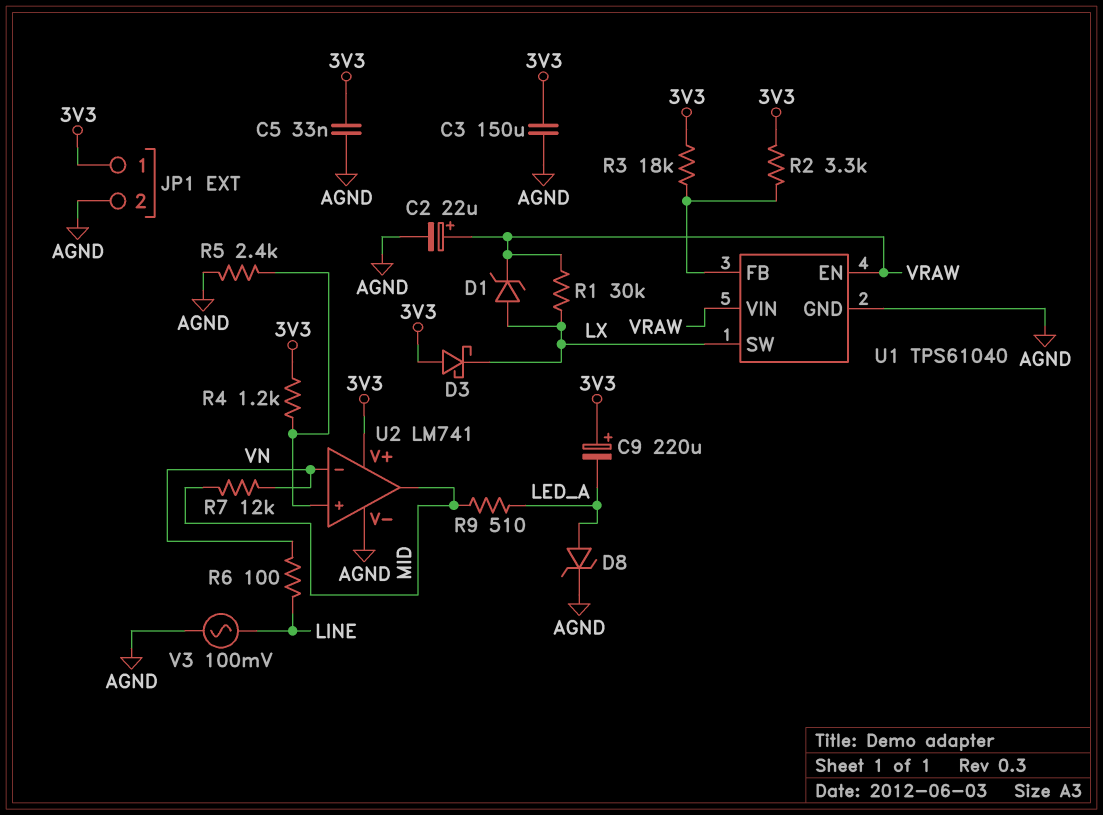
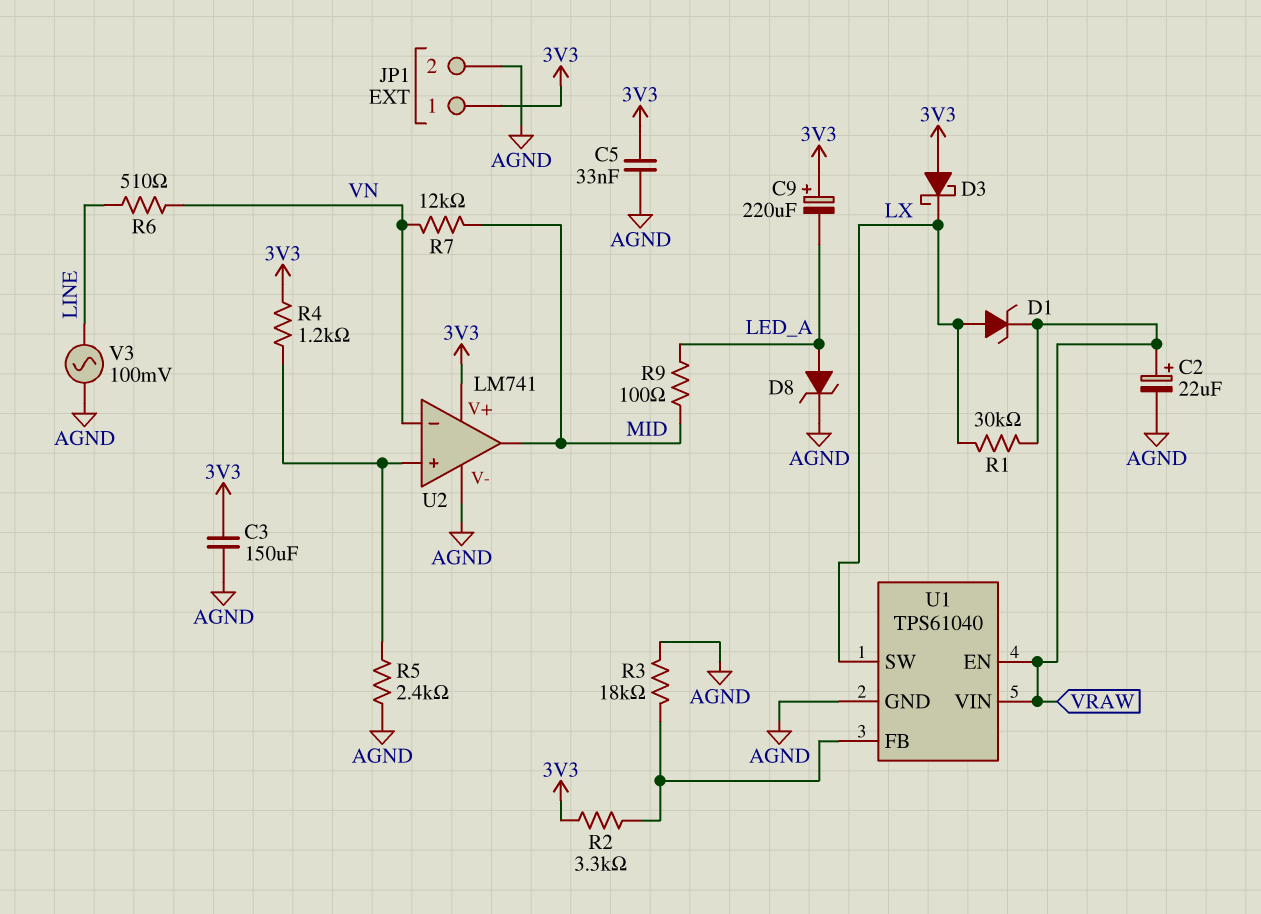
R3: 18k (3V3, U1/FB) -> 18k (AGND, U1/FB)
R6: 100 (LINE, VN) -> 510 (LINE, VN)
R9: 510 (LED_A, MID) -> 100 (LED_A, MID)

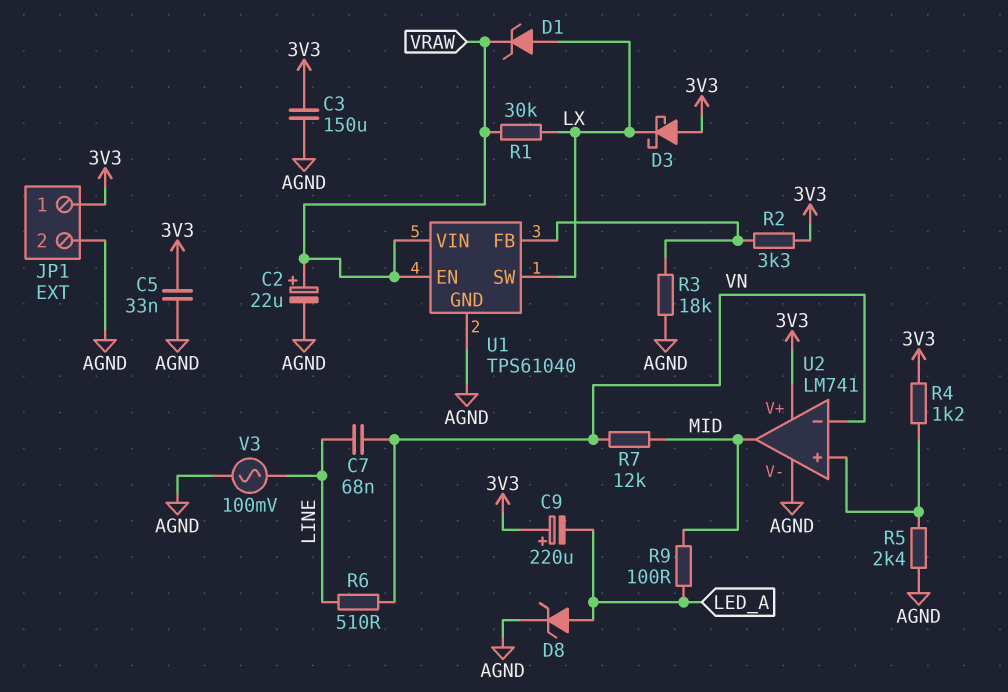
C7: none -> 68nF (LINE, VN)

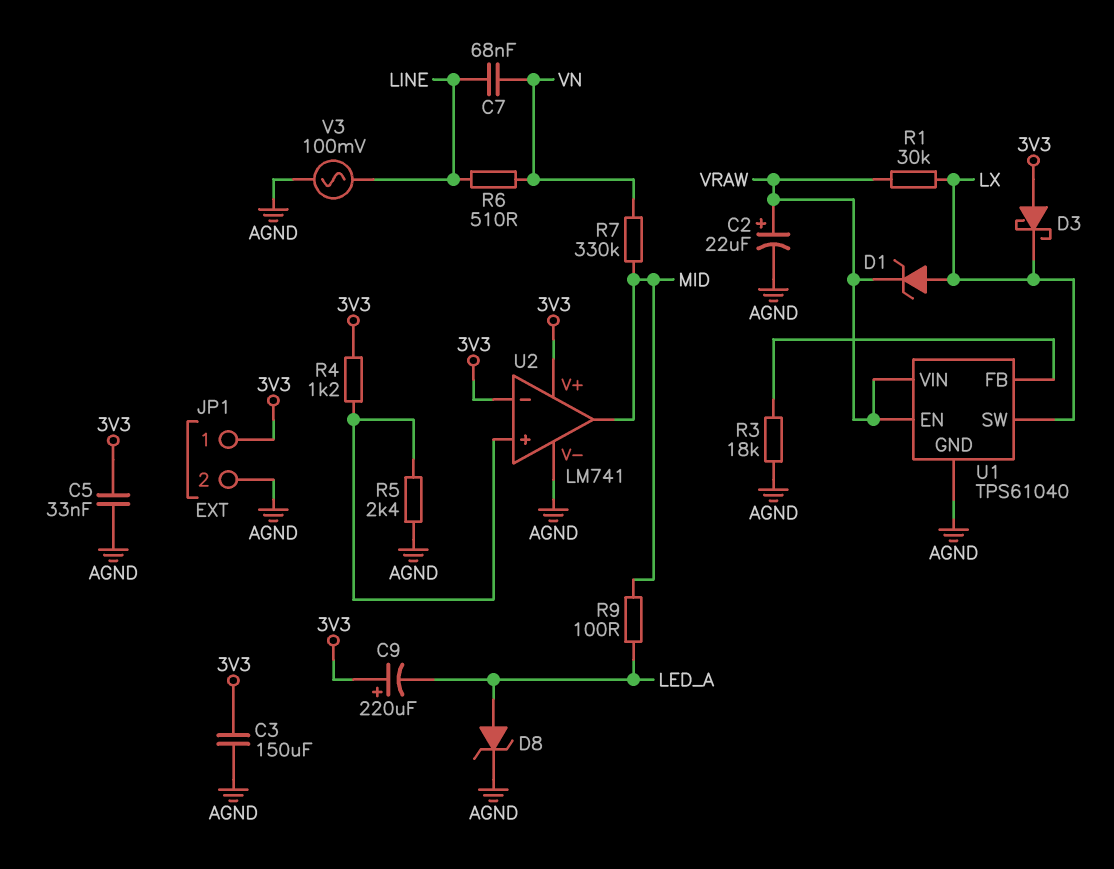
R2: 3.3k (3V3, U1/FB) -> none
R7: 12k (MID, VN) -> 330k (MID, VN)
U2 pin in-: VN -> 3V3

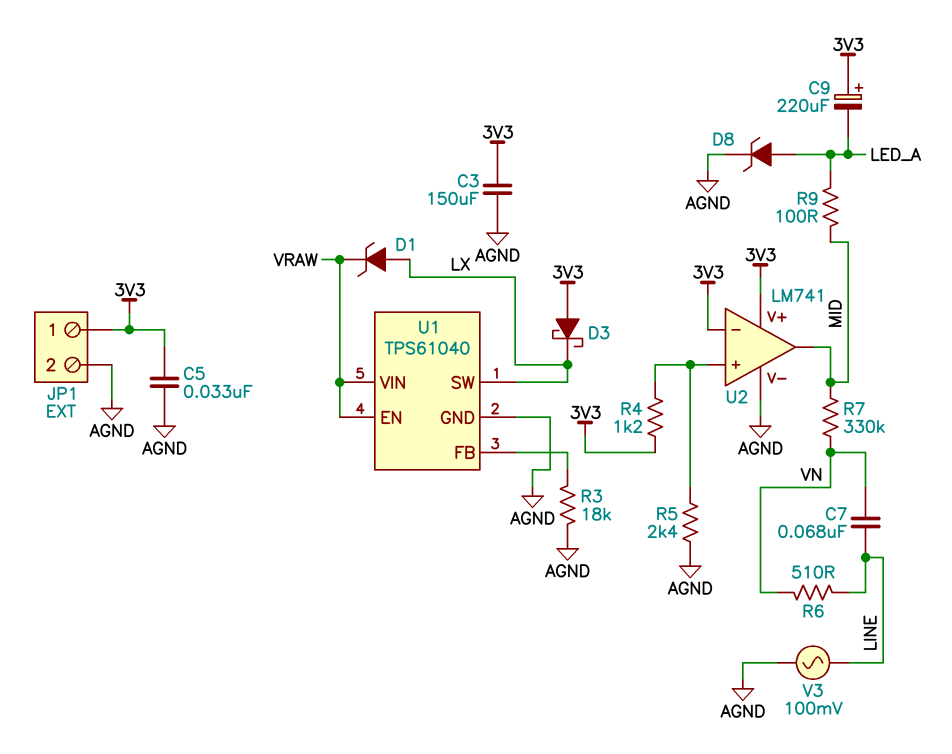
C2: 22uF (plus VRAW, minus AGND) -> none
R1: 30k (LX, VRAW) -> none

